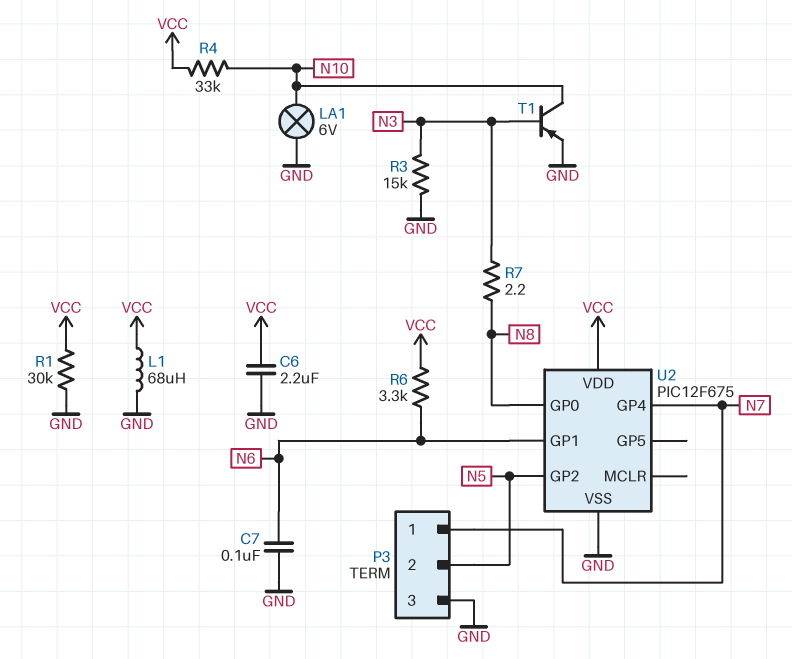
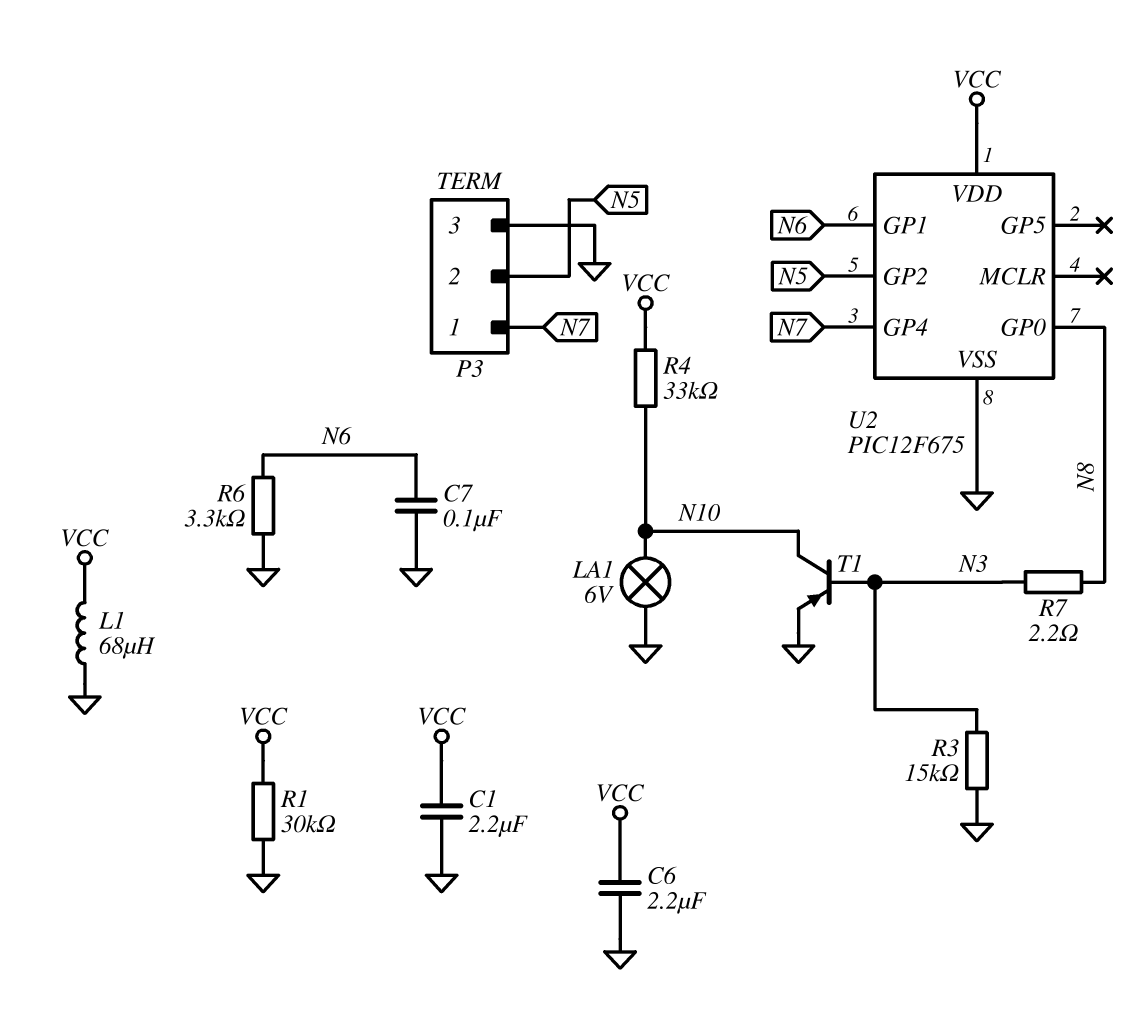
C1: none -> 2.2uF (GND, VCC)
R6: 3.3k (N6, VCC) -> 3.3k (GND, N6)

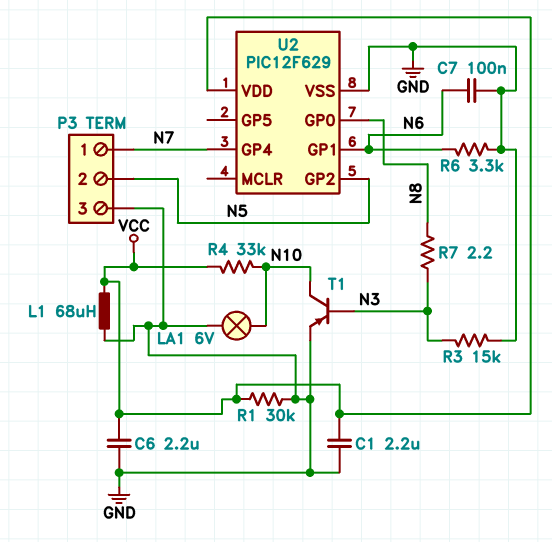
U2: PIC12F675 -> PIC12F629

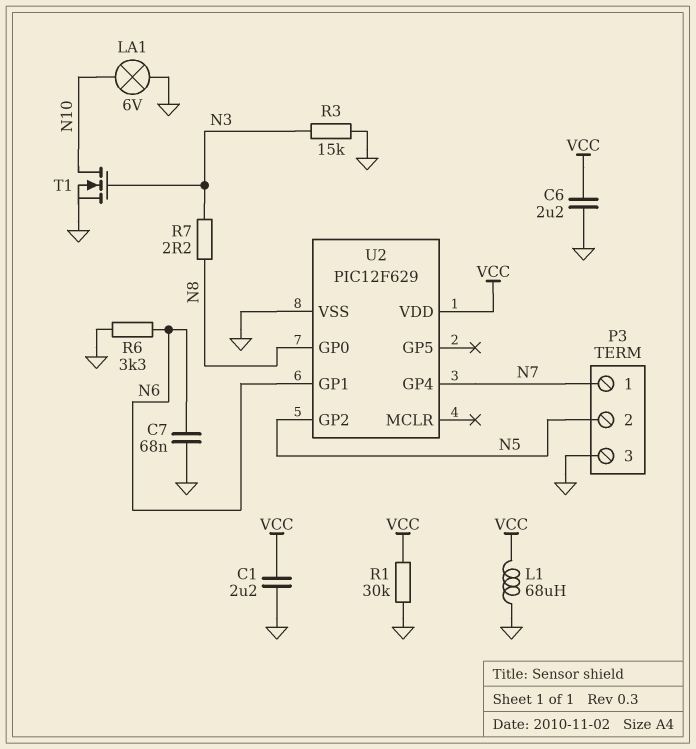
C7: 100nF (GND, N6) -> 68nF (GND, N6)
R4: 33k (N10, VCC) -> none
T1: PNP (B N3, C N10, E GND) -> NMOS (G N3, D N10, S GND)

